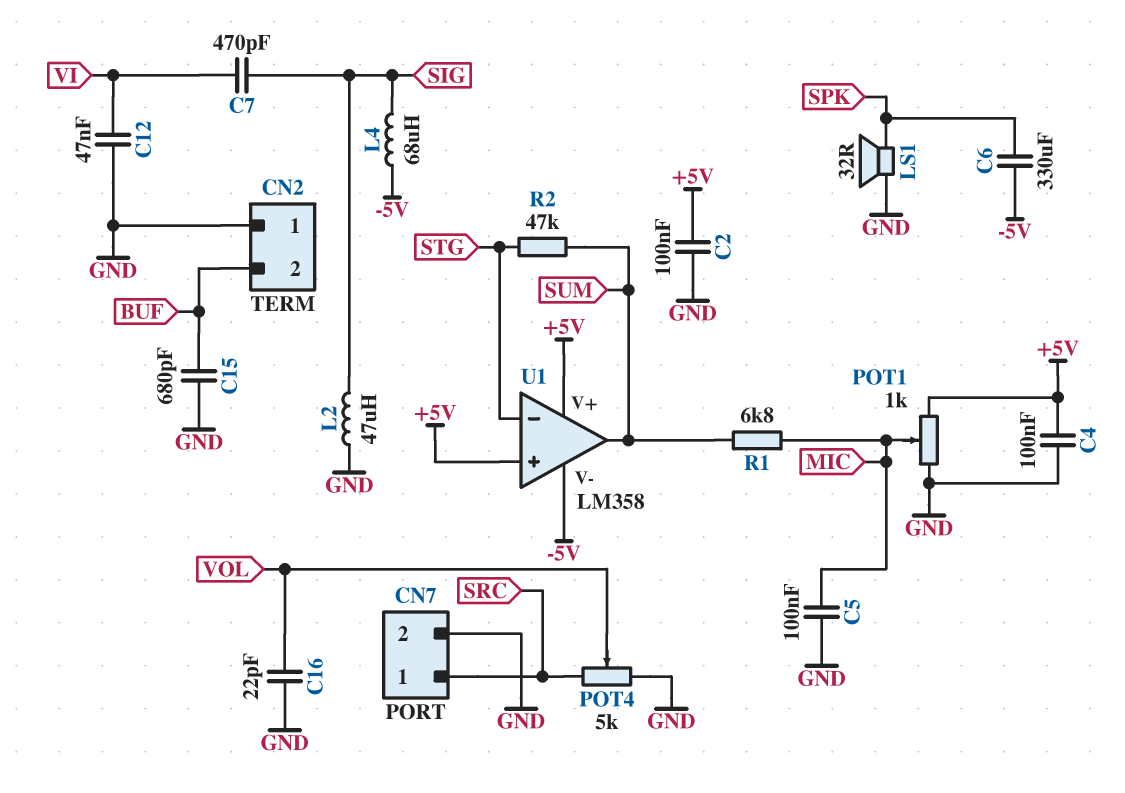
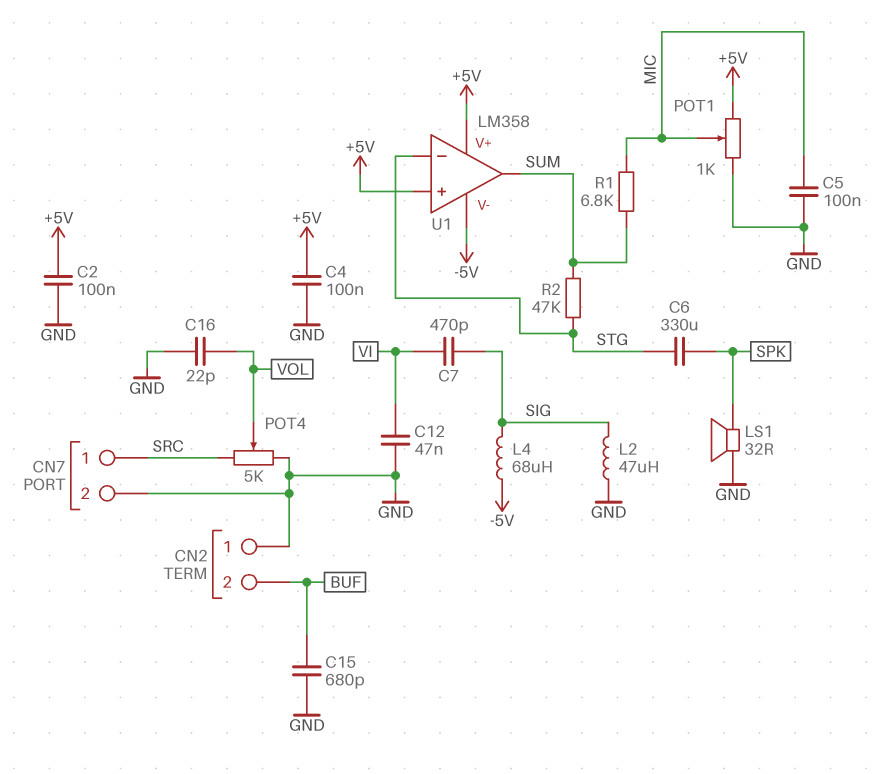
C6: 330uF (-5V, SPK) -> 330uF (SPK, STG)

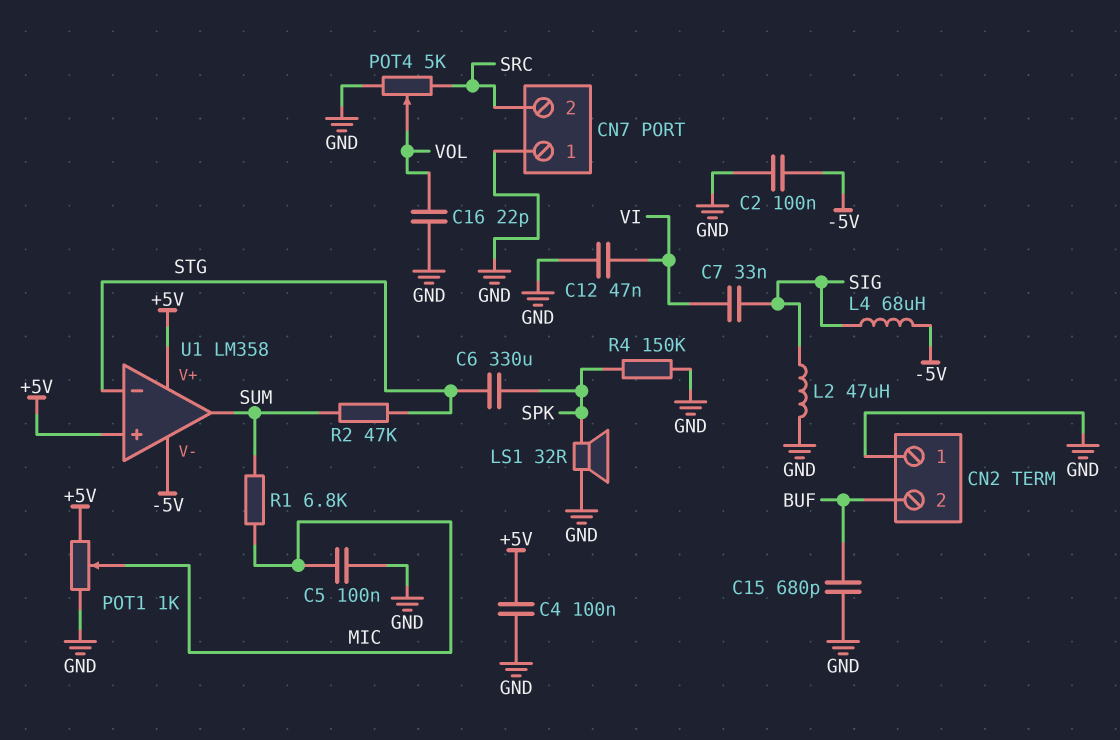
C2: 100nF (+5V, GND) -> 100nF (-5V, GND)
C7: 470pF (SIG, VI) -> 33nF (SIG, VI)
CN7 pin 1: SRC -> GND
CN7 pin 2: GND -> SRC
R4: none -> 150k (GND, SPK)

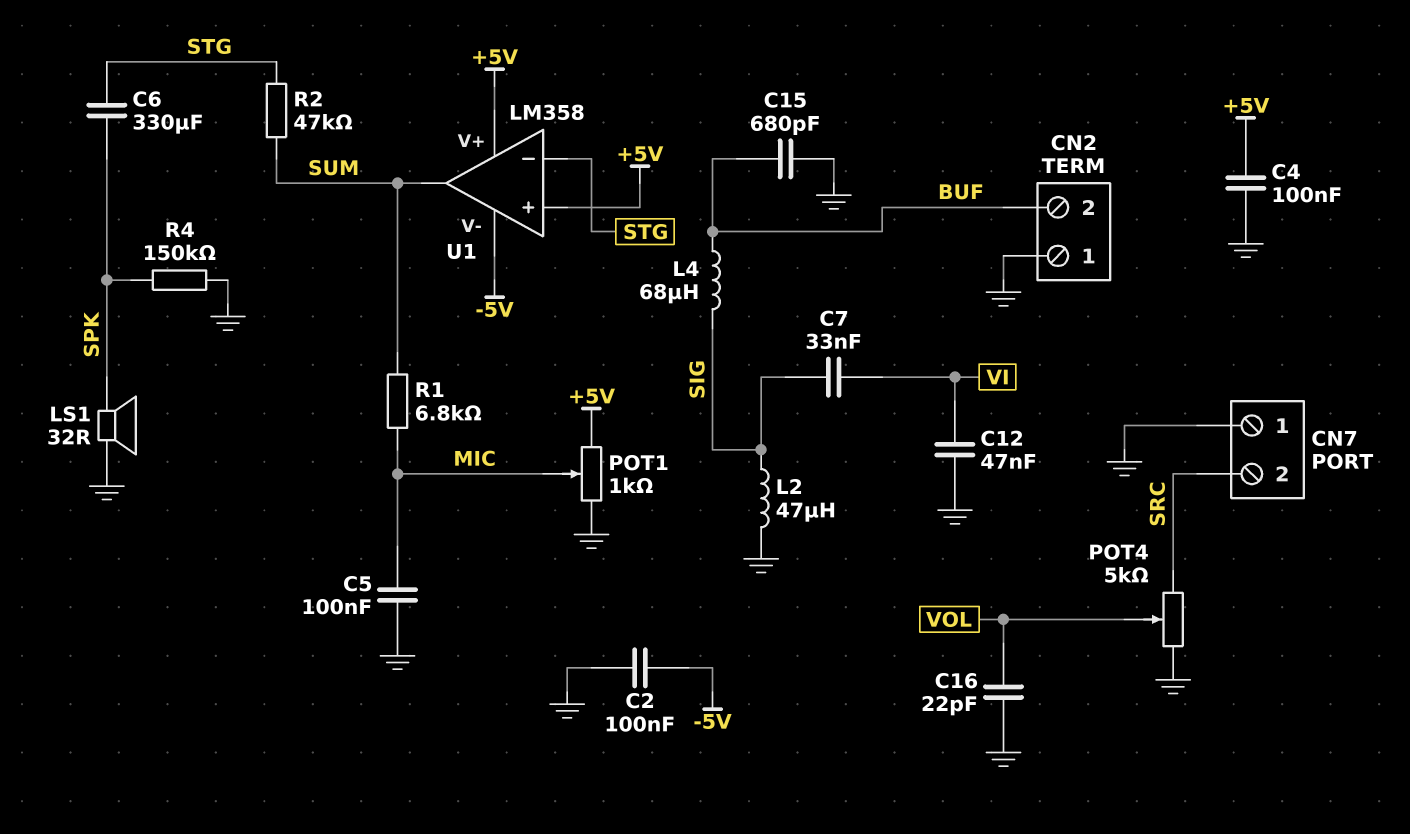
L4: 68uH (-5V, SIG) -> 68uH (BUF, SIG)

